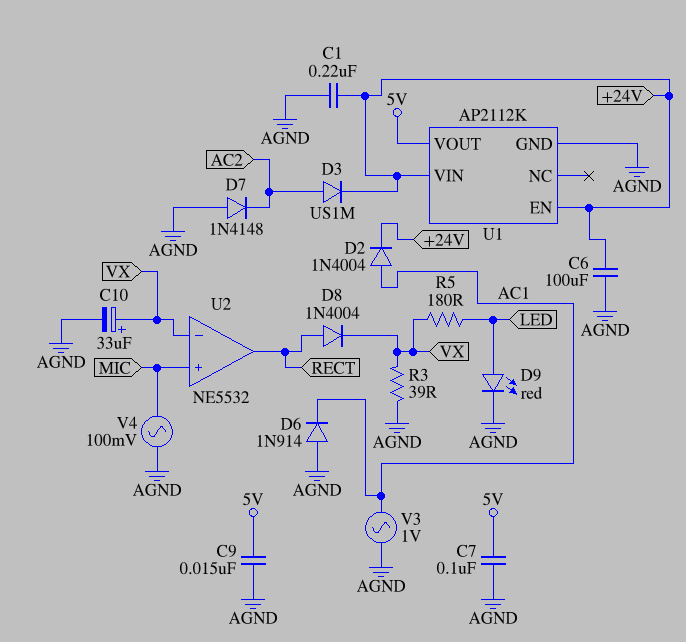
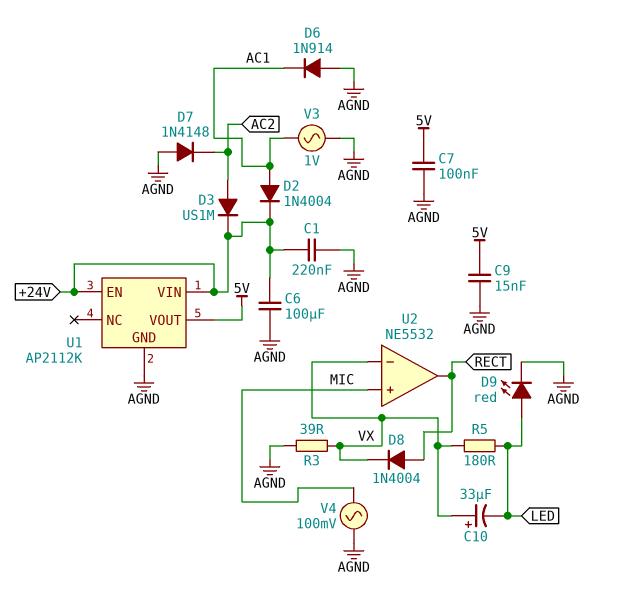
C10: 33uF (plus VX, minus AGND) -> 33uF (plus VX, minus LED)

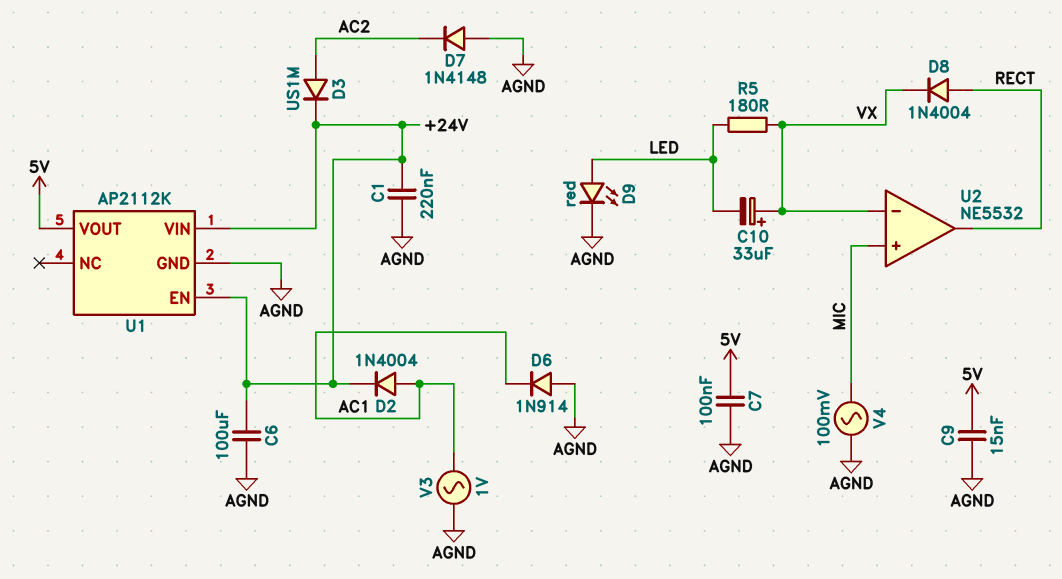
R3: 39 (AGND, VX) -> none

